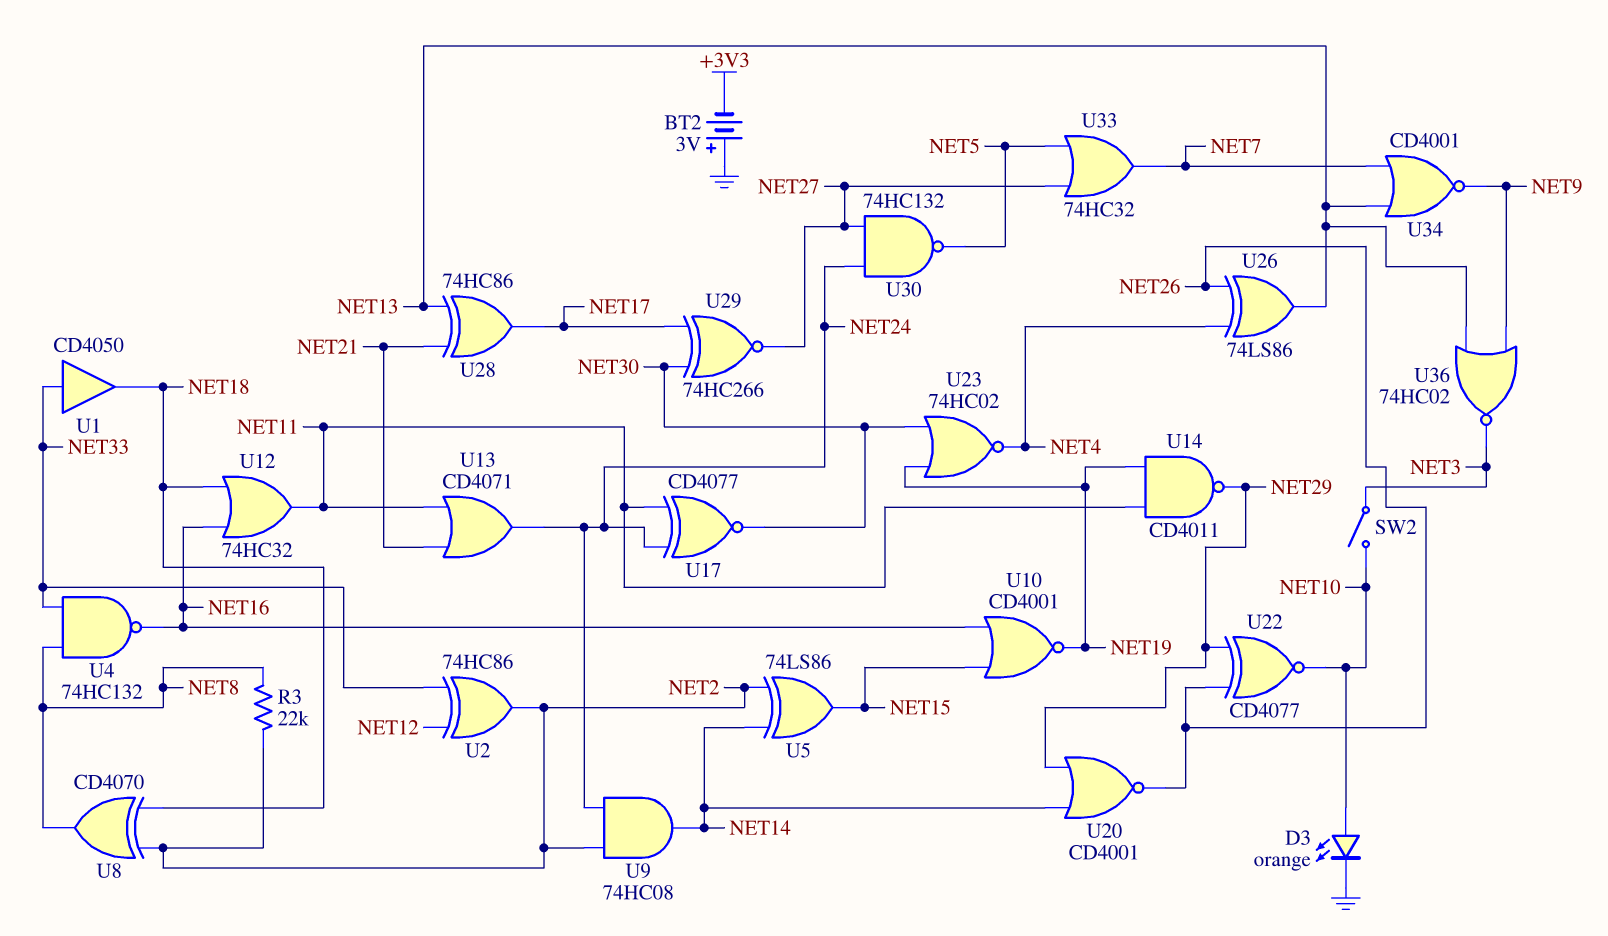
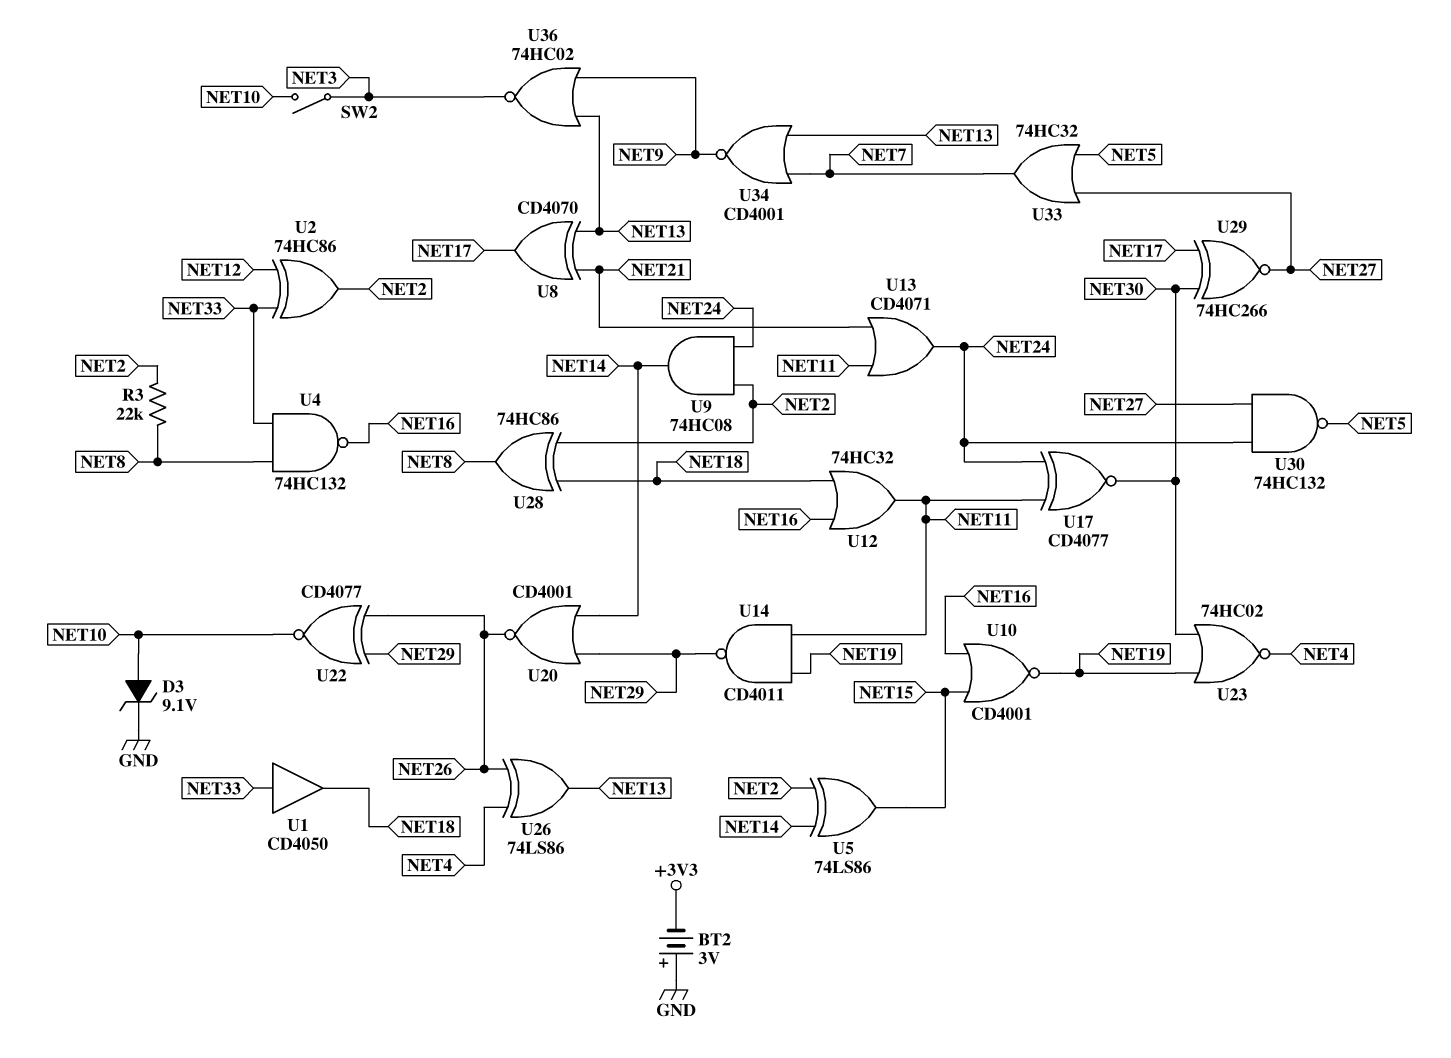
D3: LED orange (A NET10, K GND) -> zener 9.1V (A NET10, K GND)
U8: XOR CD4070 (in NET2, in NET18, out NET8) -> XOR CD4070 (in NET13, in NET21, out NET17)
U28: XOR 74HC86 (in NET13, in NET21, out NET17) -> XOR 74HC86 (in NET2, in NET18, out NET8)

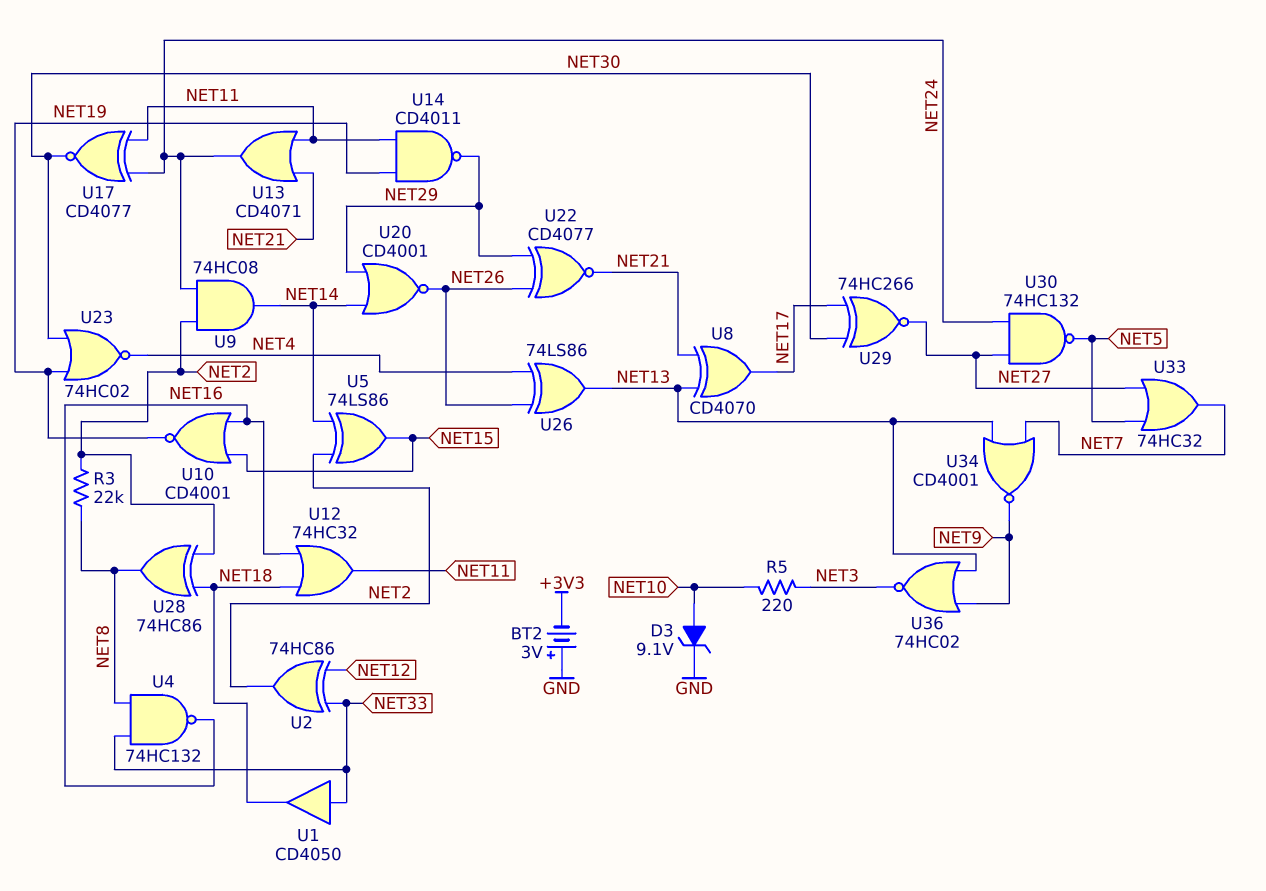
R5: none -> 220 (NET3, NET10)
SW2: switch (NET3, NET10) -> none
U22: XNOR CD4077 (in NET26, in NET29, out NET10) -> XNOR CD4077 (in NET26, in NET29, out NET21)

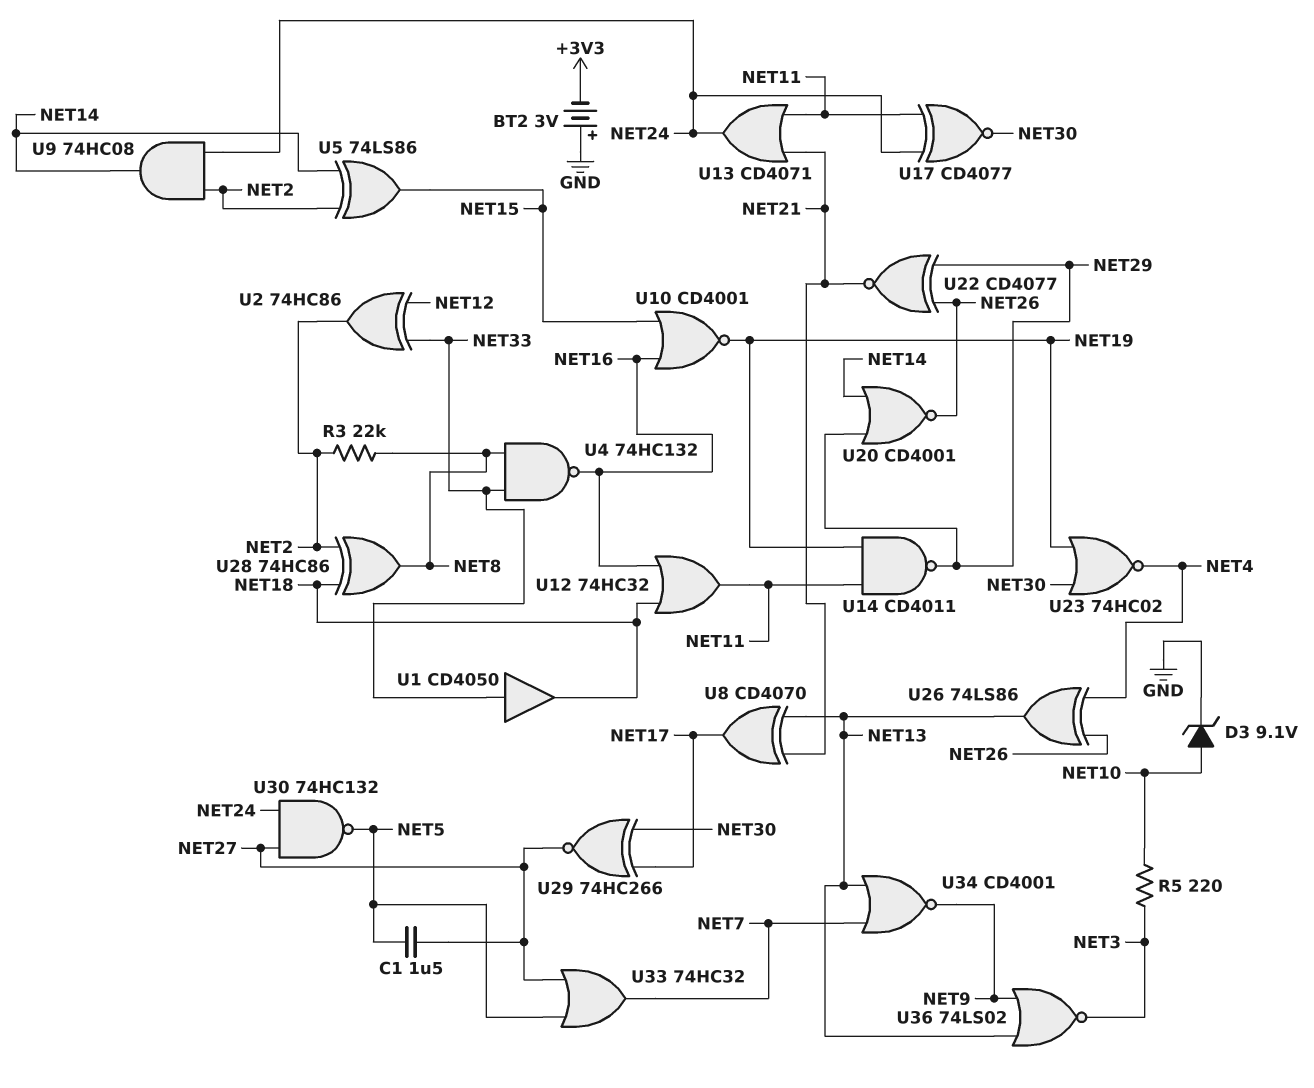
C1: none -> 1.5uF (NET5, NET27)
U36: NOR 74HC02 (in NET9, in NET13, out NET3) -> NOR 74LS02 (in NET9, in NET13, out NET3)

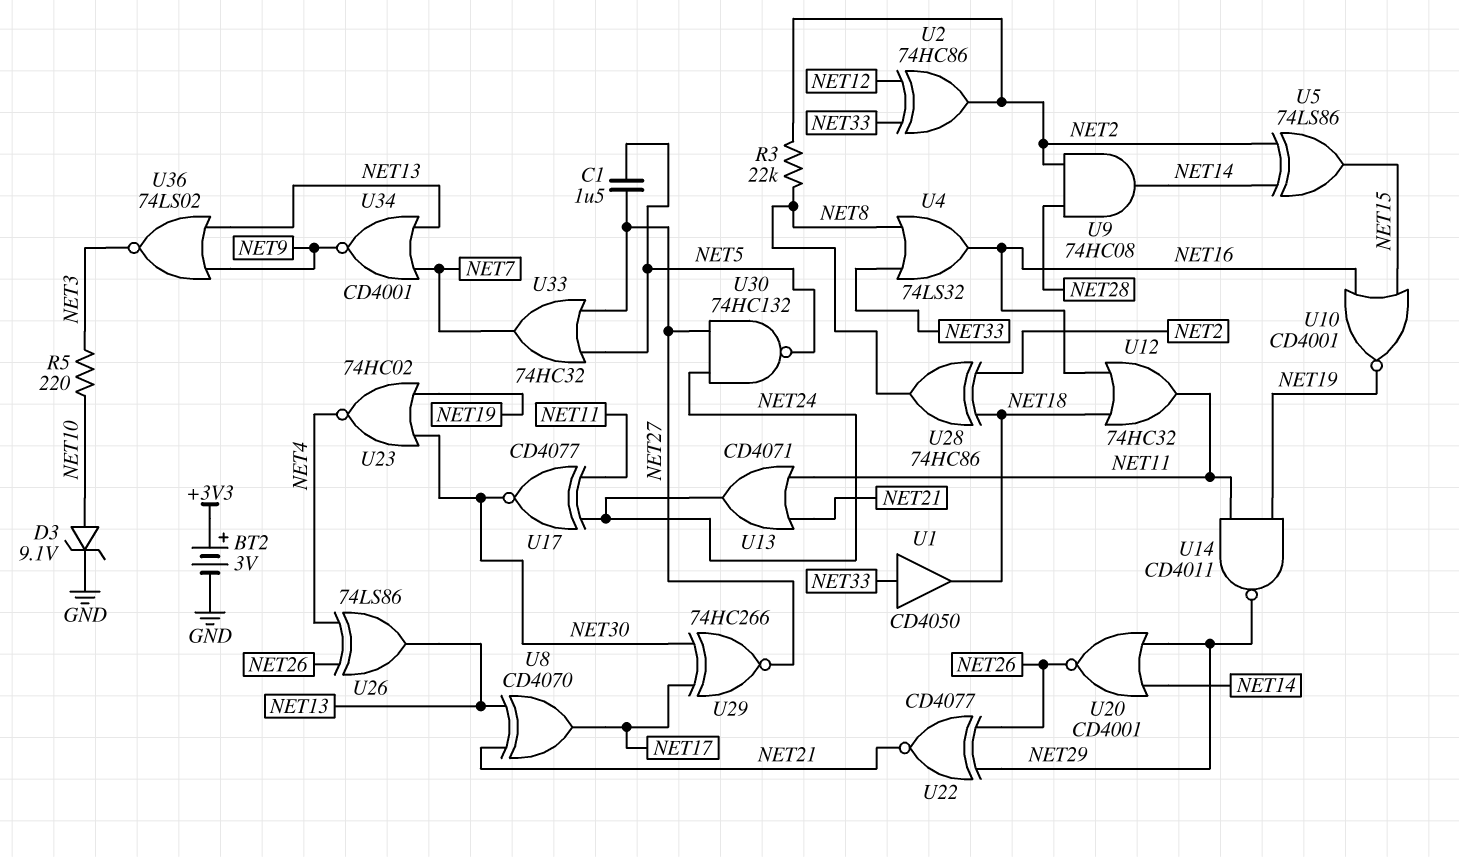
BT2: 3V (plus GND, minus +3V3) -> 3V (plus +3V3, minus GND)
U4: NAND 74HC132 (in NET8, in NET33, out NET16) -> OR 74LS32 (in NET8, in NET33, out NET16)
U9: AND 74HC08 (in NET2, in NET24, out NET14) -> AND 74HC08 (in NET2, in NET28, out NET14)

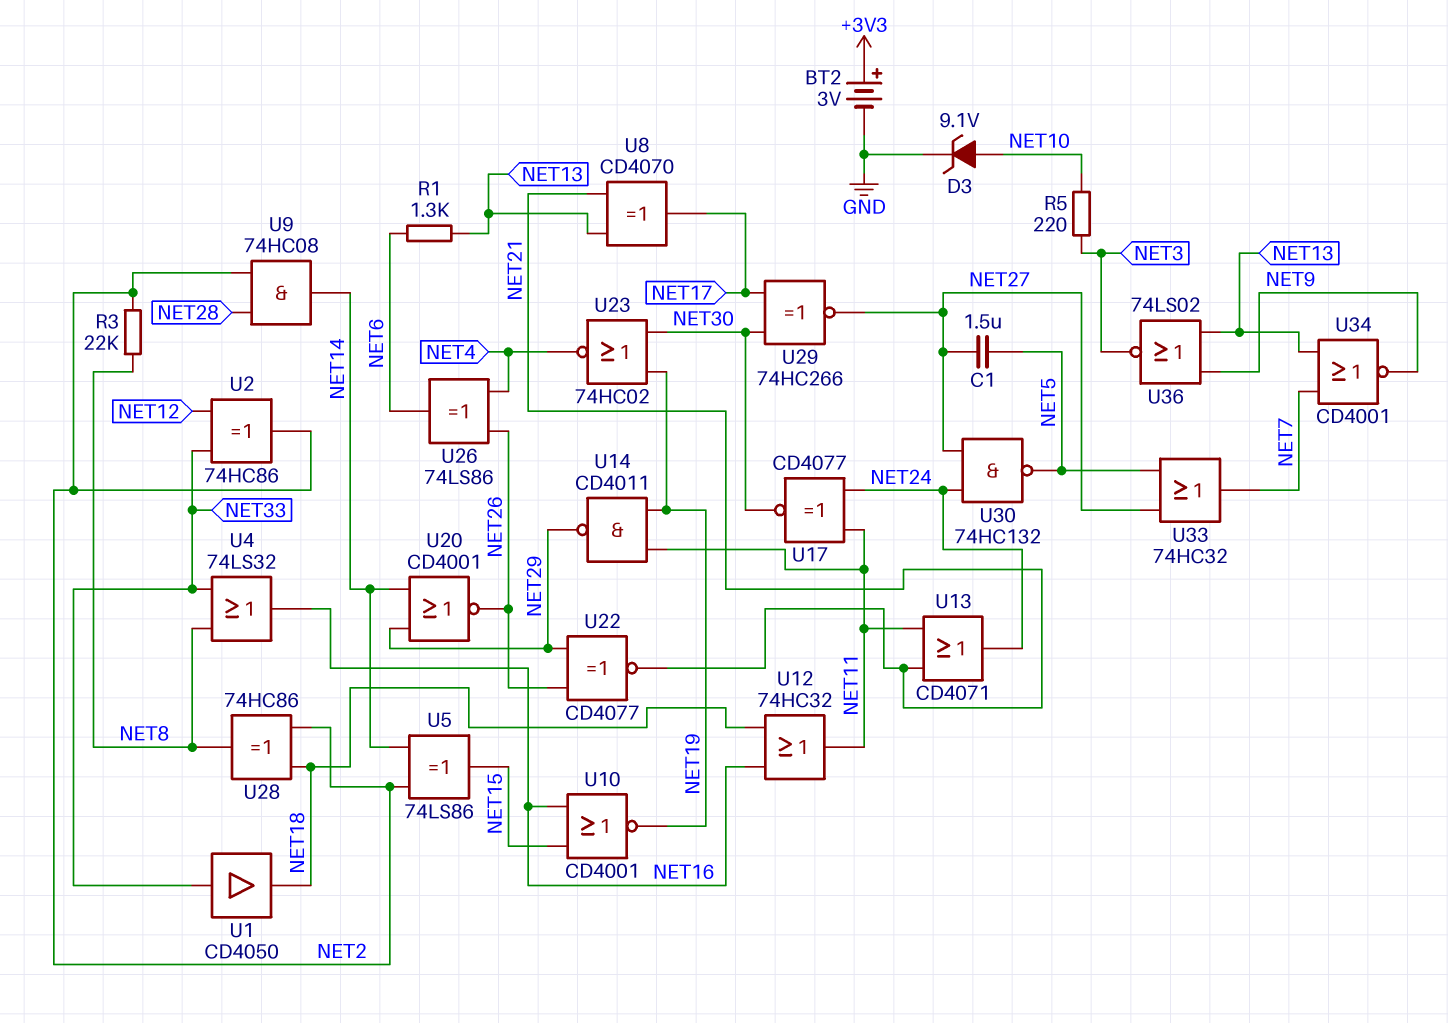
R1: none -> 1.3k (NET6, NET13)
U26: XOR 74LS86 (in NET4, in NET26, out NET13) -> XOR 74LS86 (in NET4, in NET26, out NET6)

